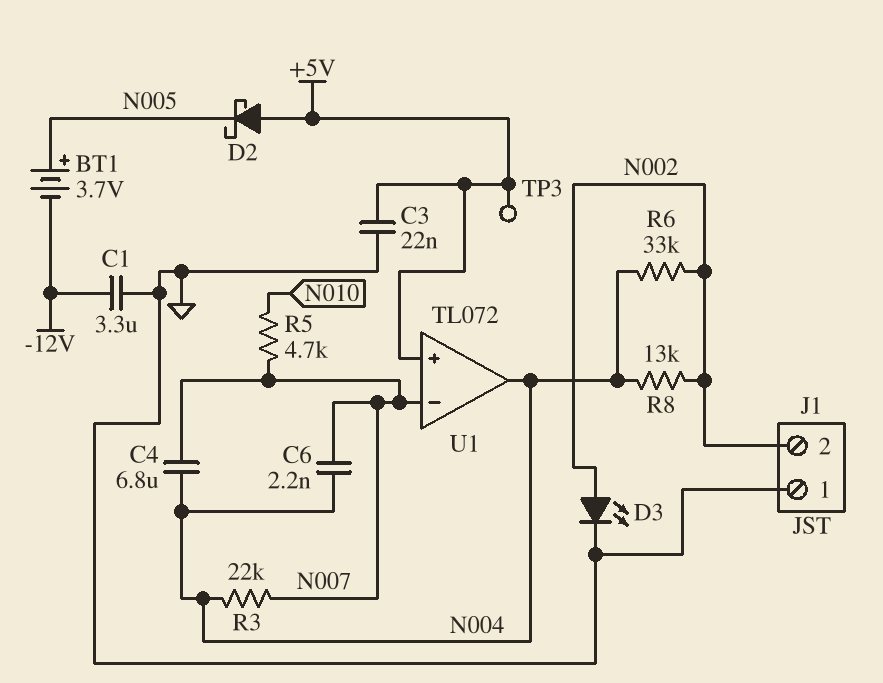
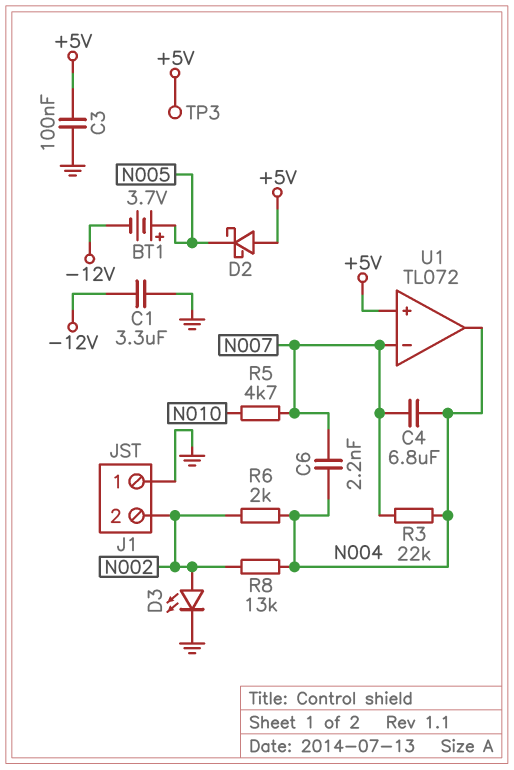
C3: 22nF (+5V, GND) -> 100nF (+5V, GND)
R6: 33k (N002, N004) -> 2k (N002, N004)

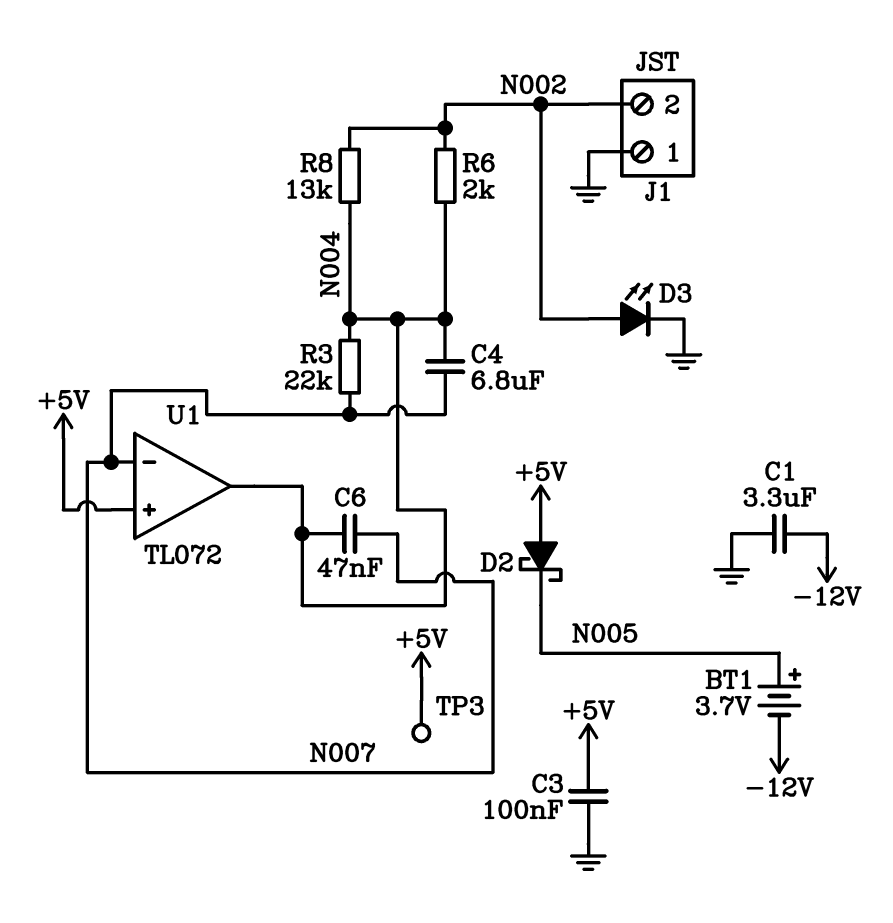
C6: 2.2nF (N004, N007) -> 47nF (N004, N007)
R5: 4.7k (N007, N010) -> none

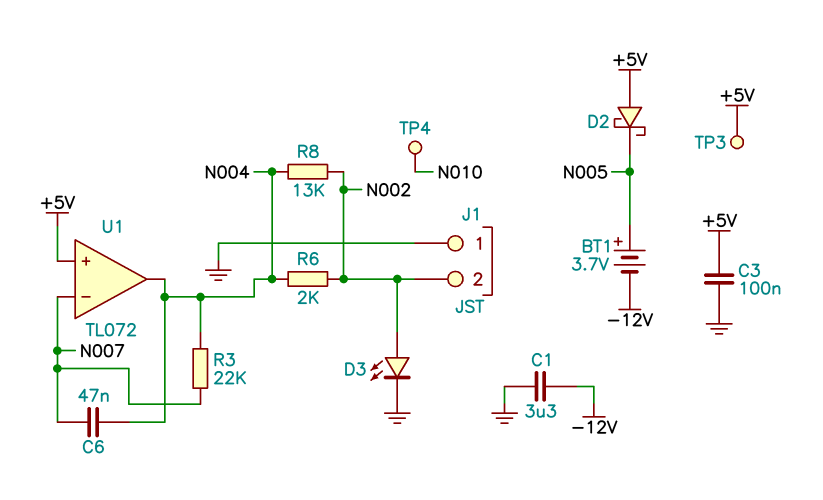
C4: 6.8uF (N004, N007) -> none
TP4: none -> test point (N010)

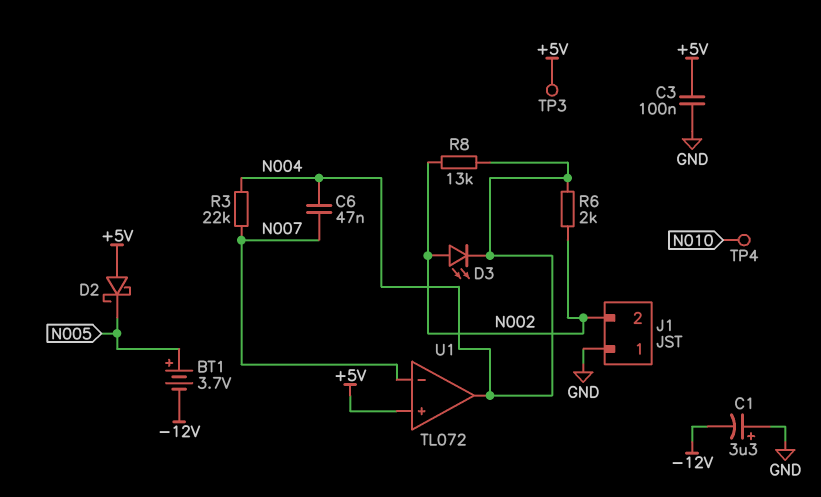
C1: 3.3uF (-12V, GND) -> 3.3uF (plus GND, minus -12V)
D3: LED (A N002, K GND) -> LED (A N002, K N004)

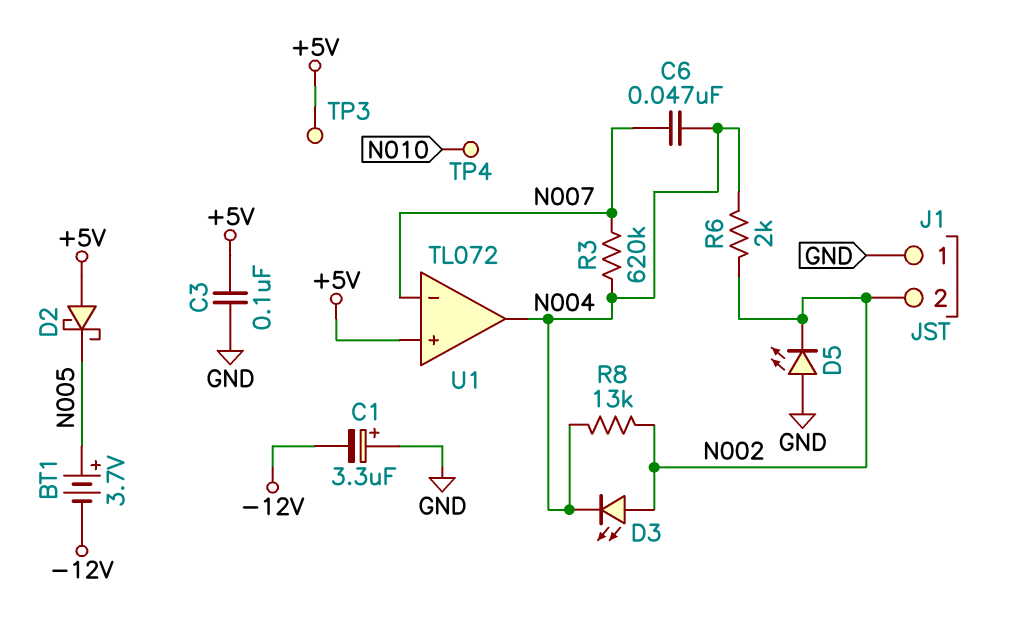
D5: none -> LED (A GND, K N002)
R3: 22k (N004, N007) -> 620k (N004, N007)

